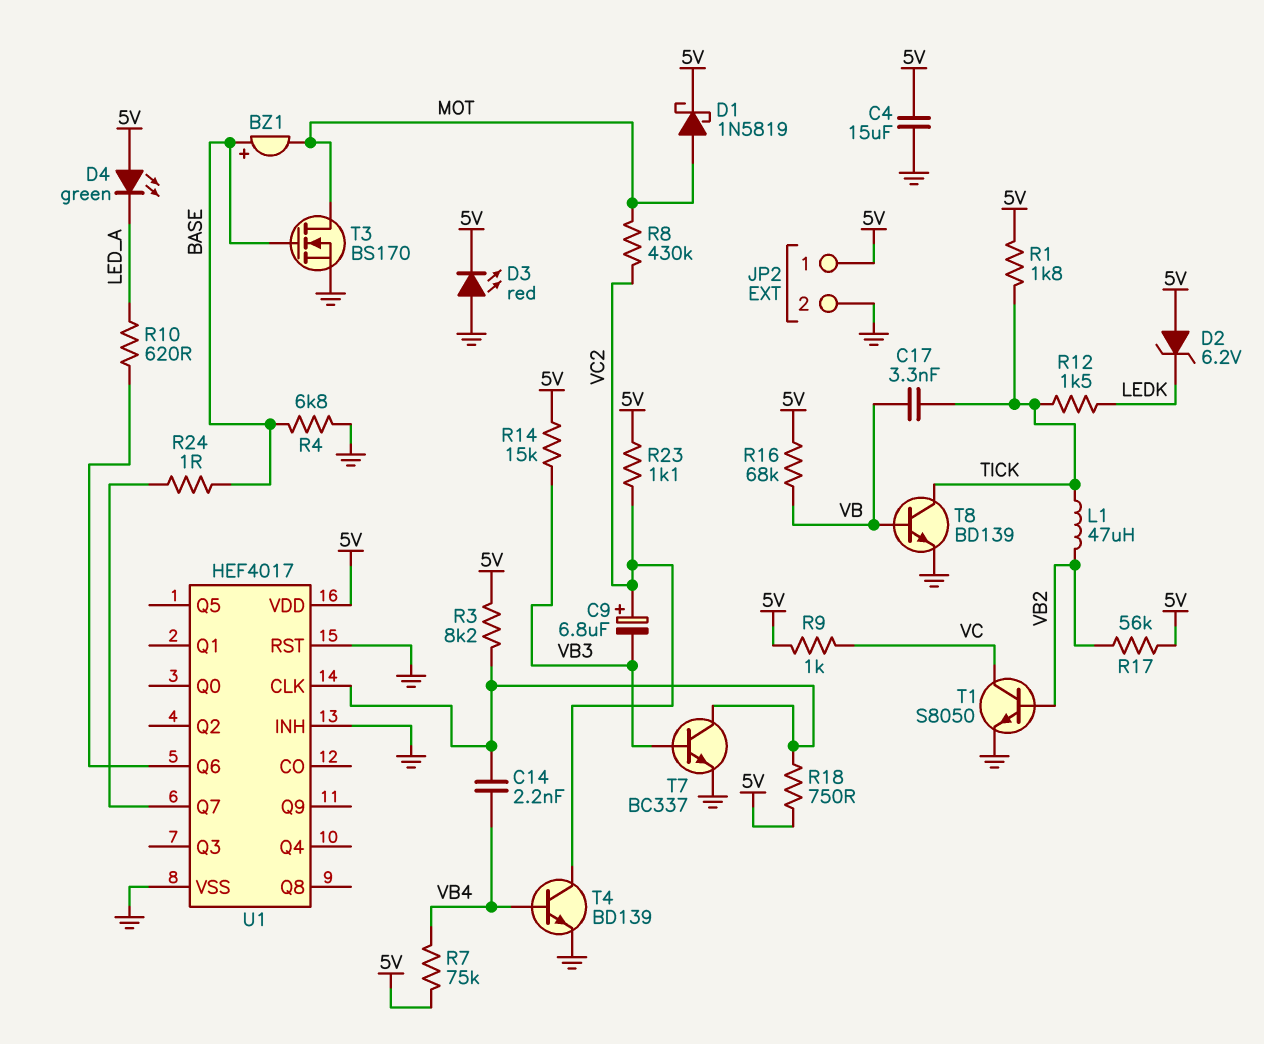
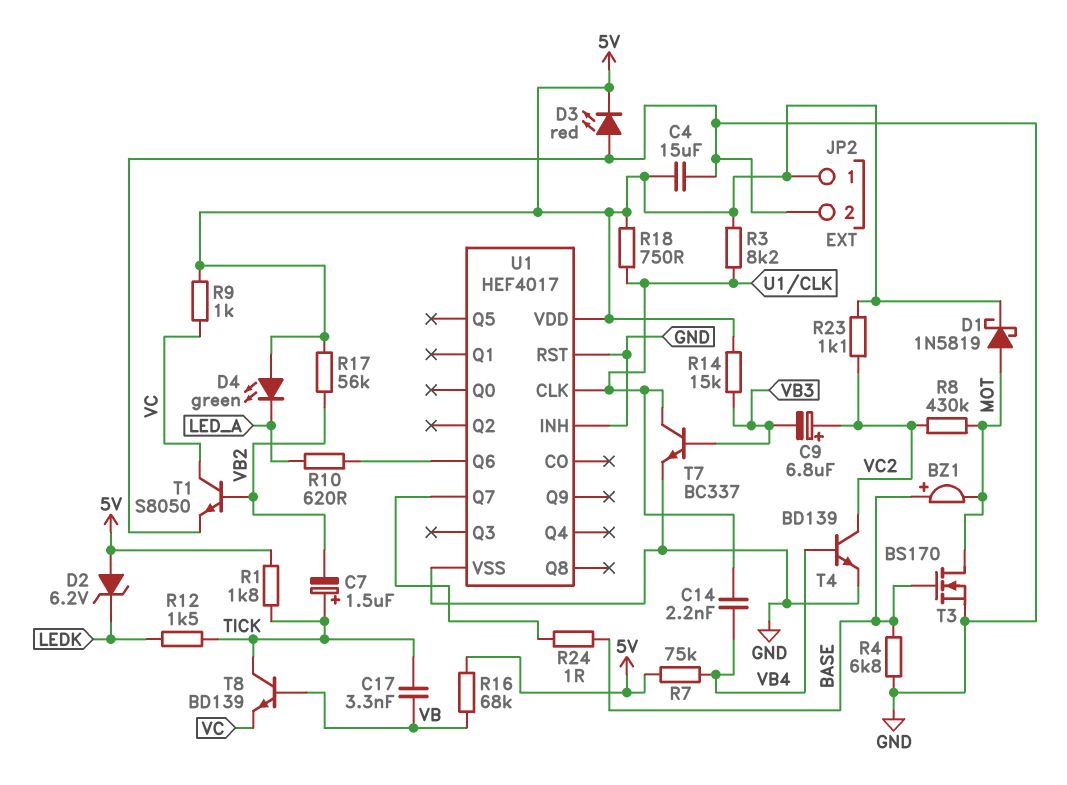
C7: none -> 1.5uF (plus TICK, minus VB2)
L1: 47uH (TICK, VB2) -> none
T8: NPN BD139 (B VB, C TICK, E GND) -> NPN BD139 (B VB, C TICK, E VC)

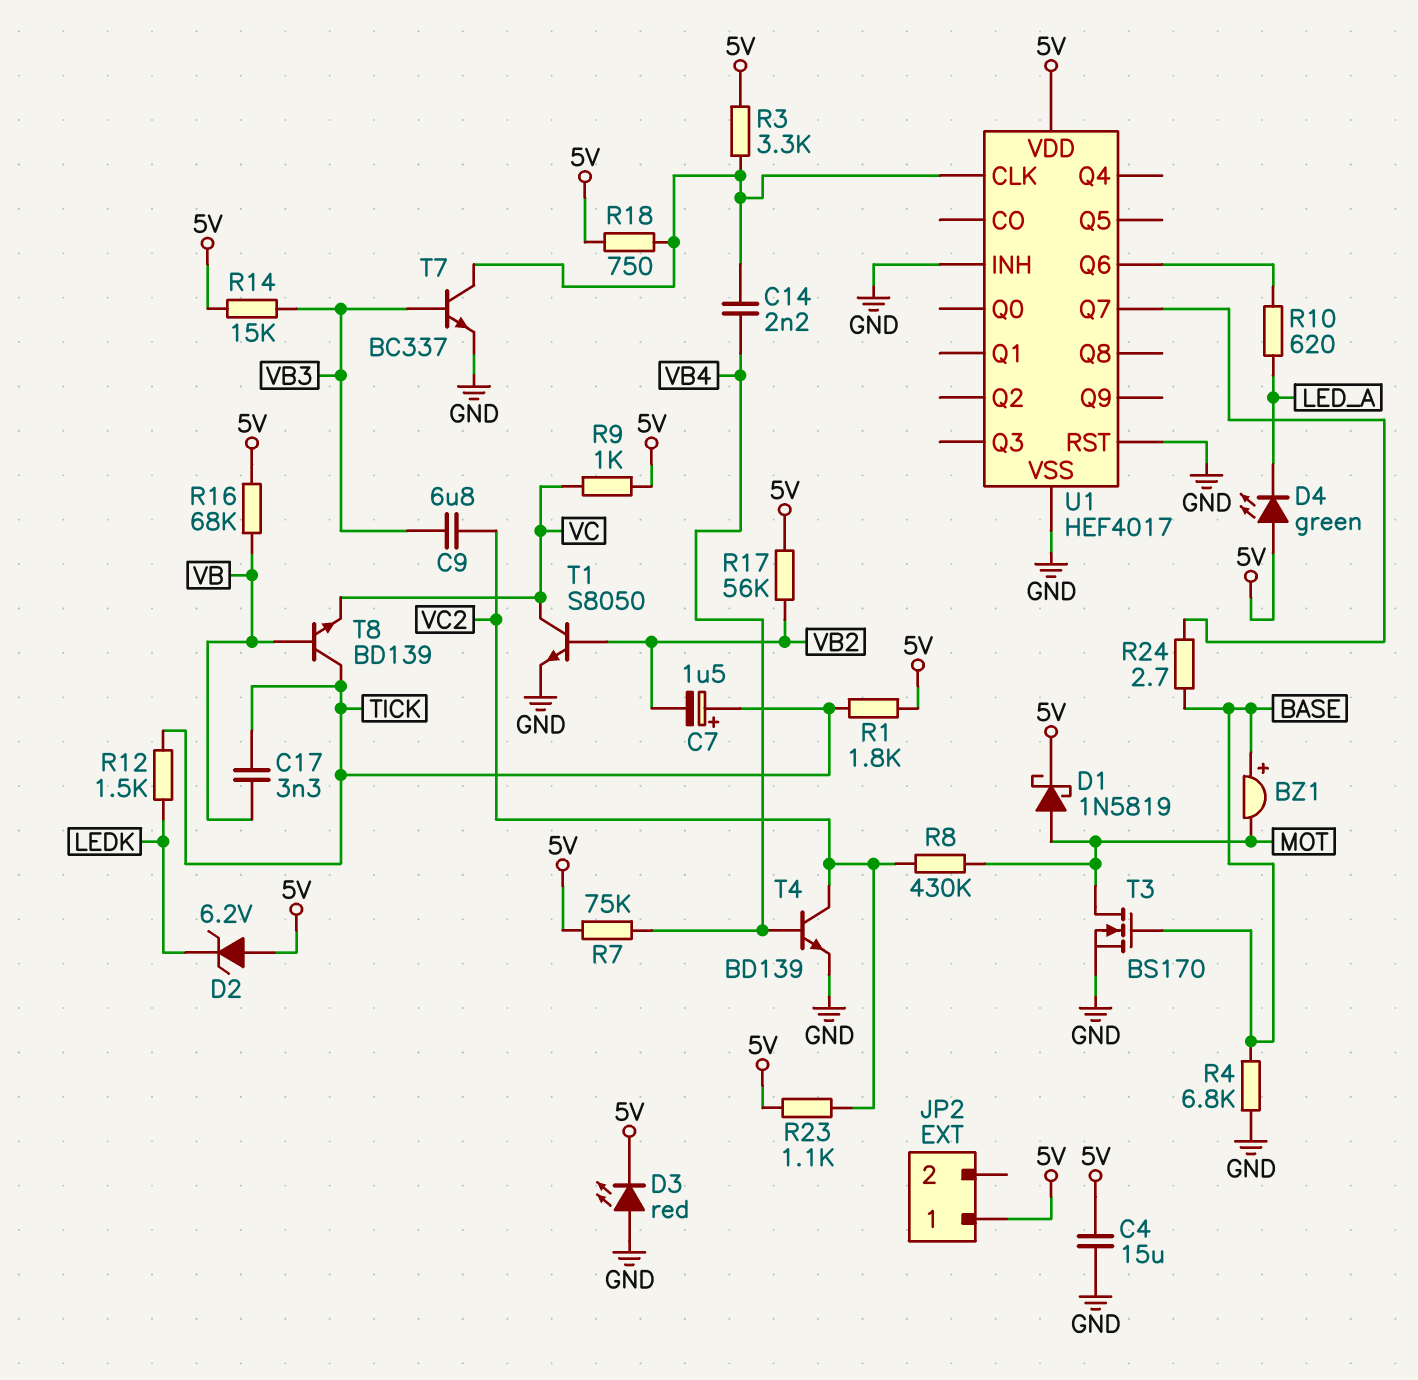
C9: 6.8uF (plus VC2, minus VB3) -> 6.8uF (VB3, VC2)
JP2 pin 2: GND -> none
R3: 8.2k (5V, U1/CLK) -> 3.3k (5V, U1/CLK)
R24: 1 (BASE, U1/Q7) -> 2.7 (BASE, U1/Q7)

